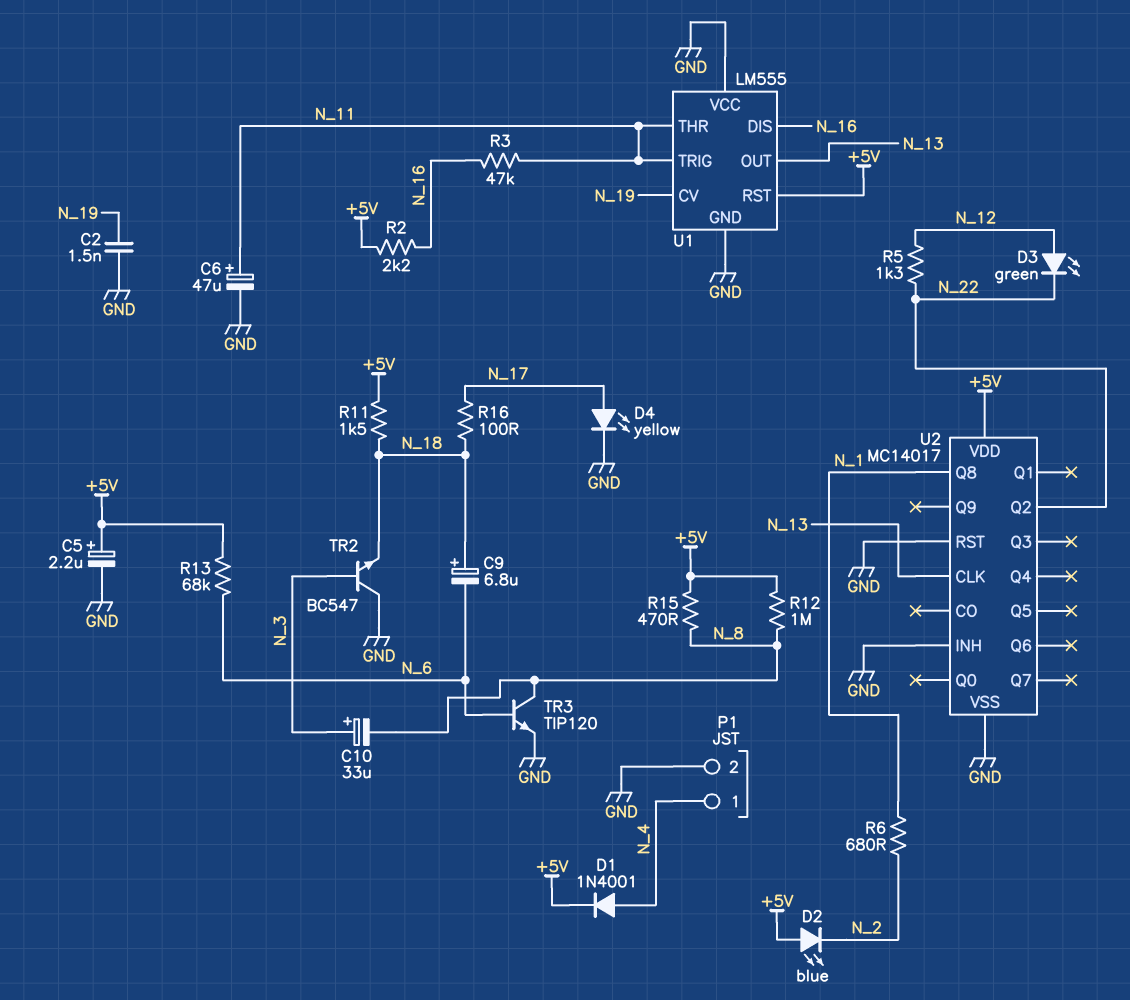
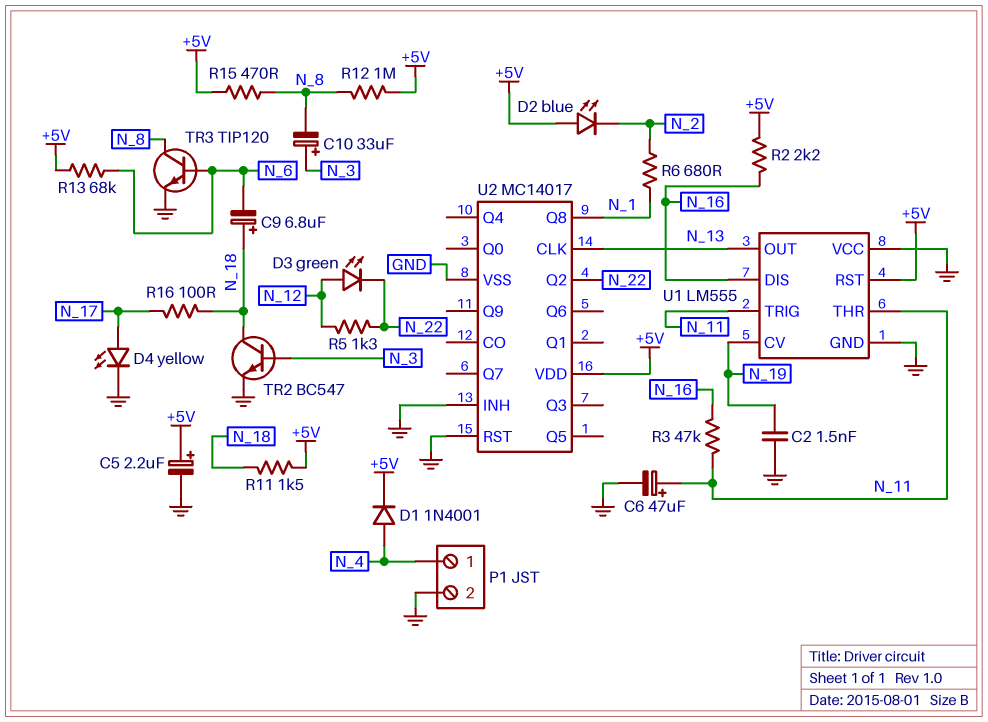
TR2: NPN BC547 (B N_3, C GND, E N_18) -> NPN BC547 (B N_3, C N_18, E GND)

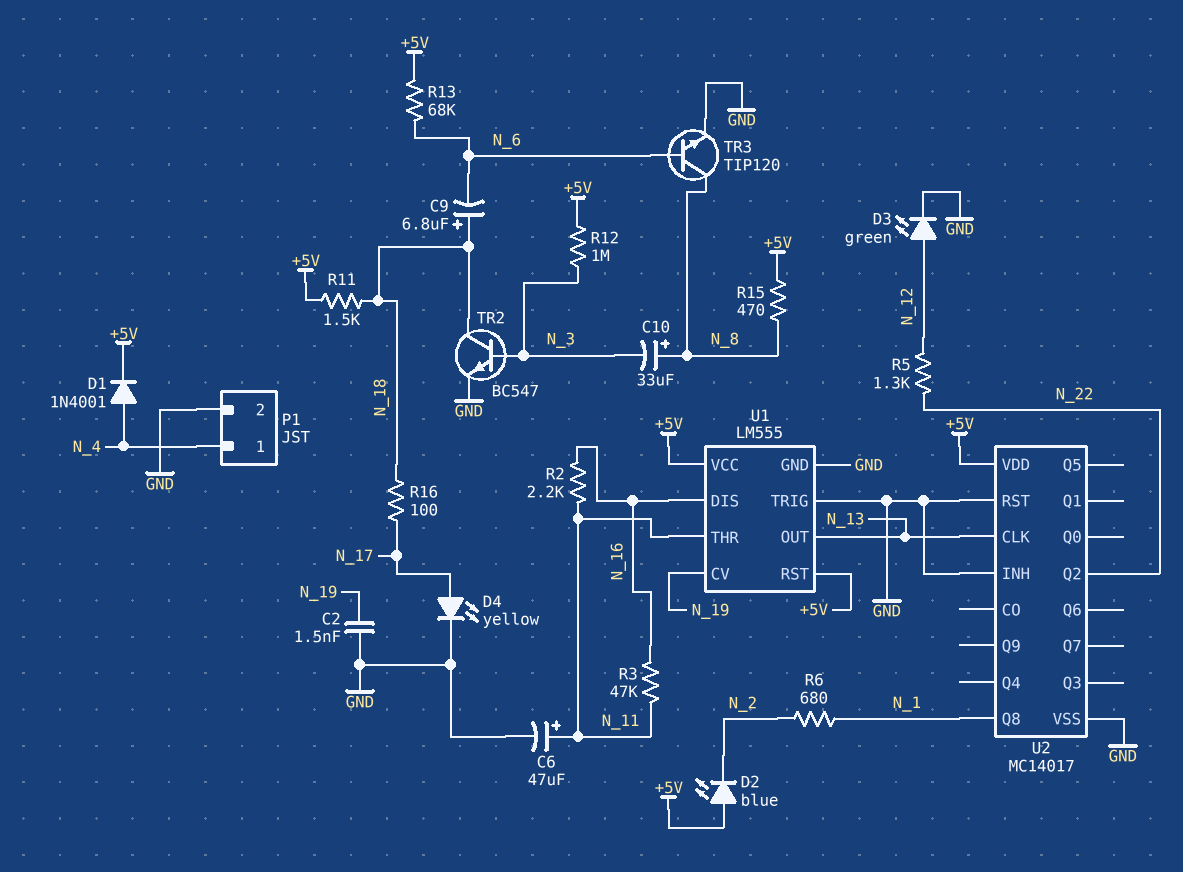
C5: 2.2uF (plus +5V, minus GND) -> none
C10: 33uF (plus N_3, minus N_8) -> 33uF (plus N_8, minus N_3)
D3: LED green (A N_12, K N_22) -> LED green (A N_12, K GND)
R2: 2.2k (+5V, N_16) -> 2.2k (N_11, N_16)
R12: 1M (+5V, N_8) -> 1M (+5V, N_3)
U1 pin TRIG: N_11 -> GND
U1 pin VCC: GND -> +5V

